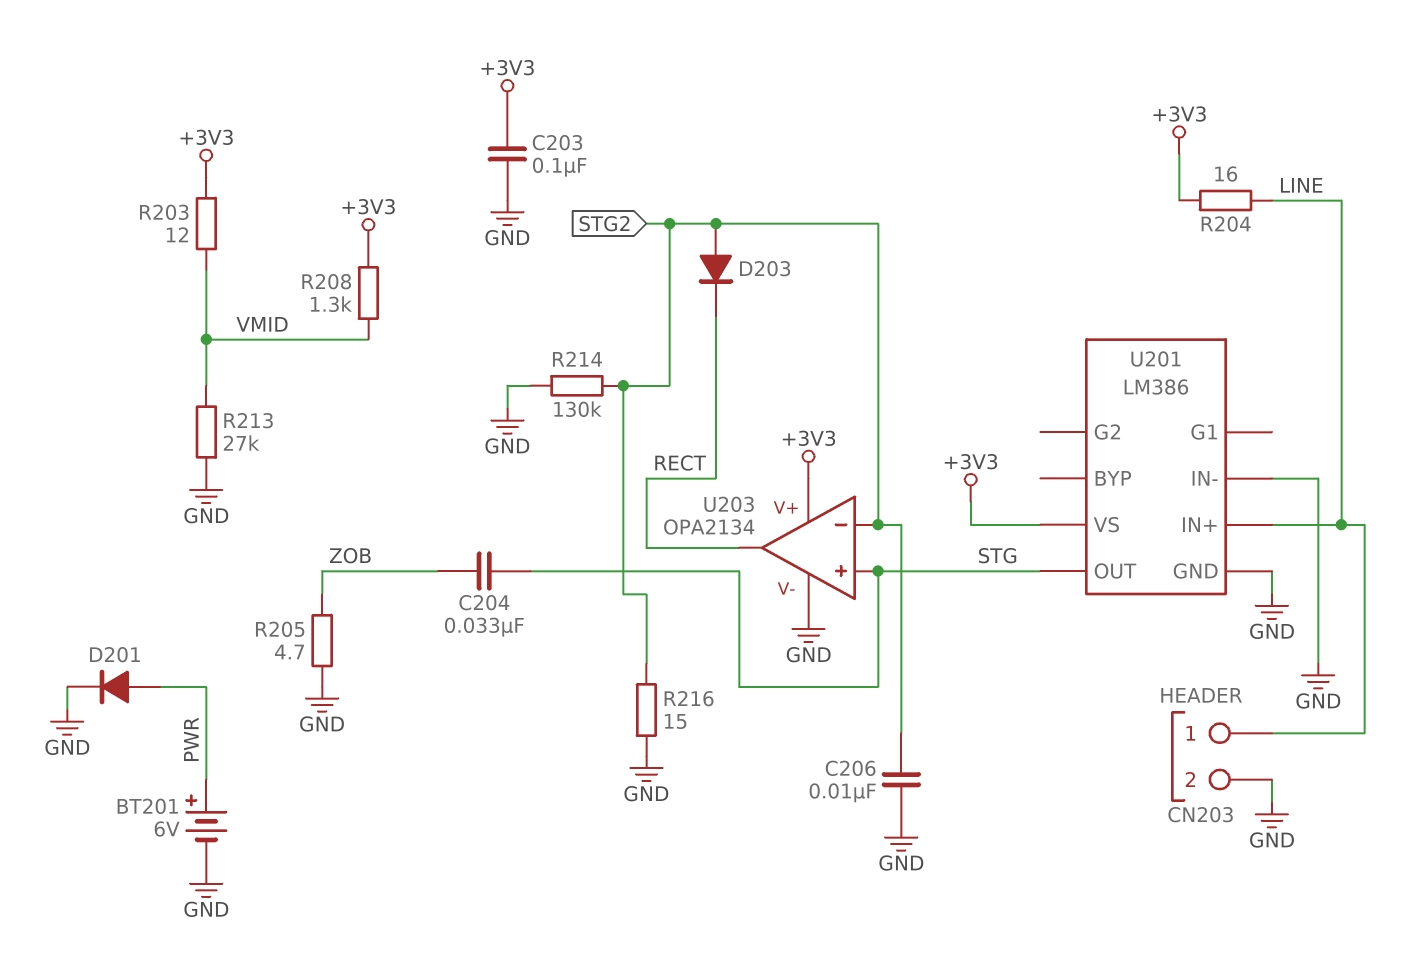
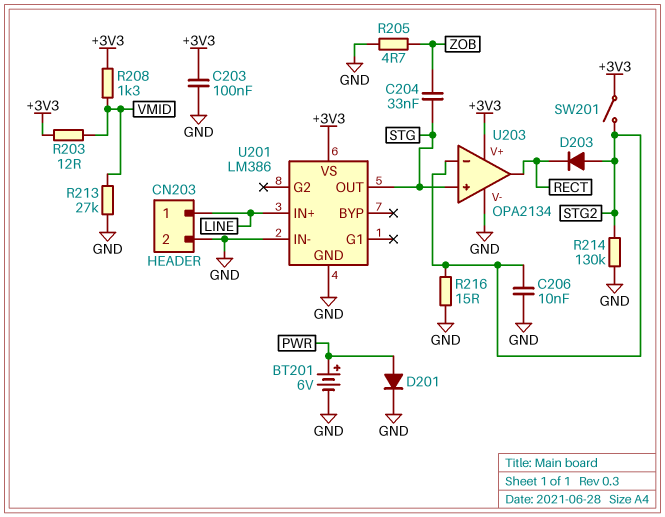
R204: 16 (+3V3, LINE) -> none
SW201: none -> switch (+3V3, STG2)

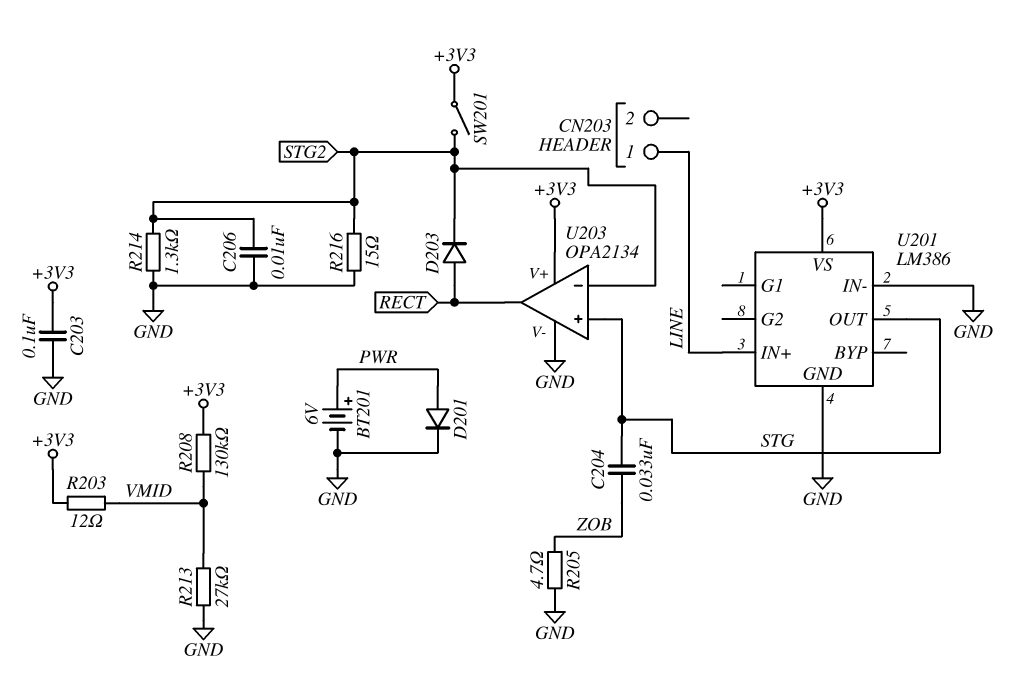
CN203 pin 2: GND -> none
D203: diode (A STG2, K RECT) -> diode (A RECT, K STG2)
R208: 1.3k (+3V3, VMID) -> 130k (+3V3, VMID)
R214: 130k (GND, STG2) -> 1.3k (GND, STG2)

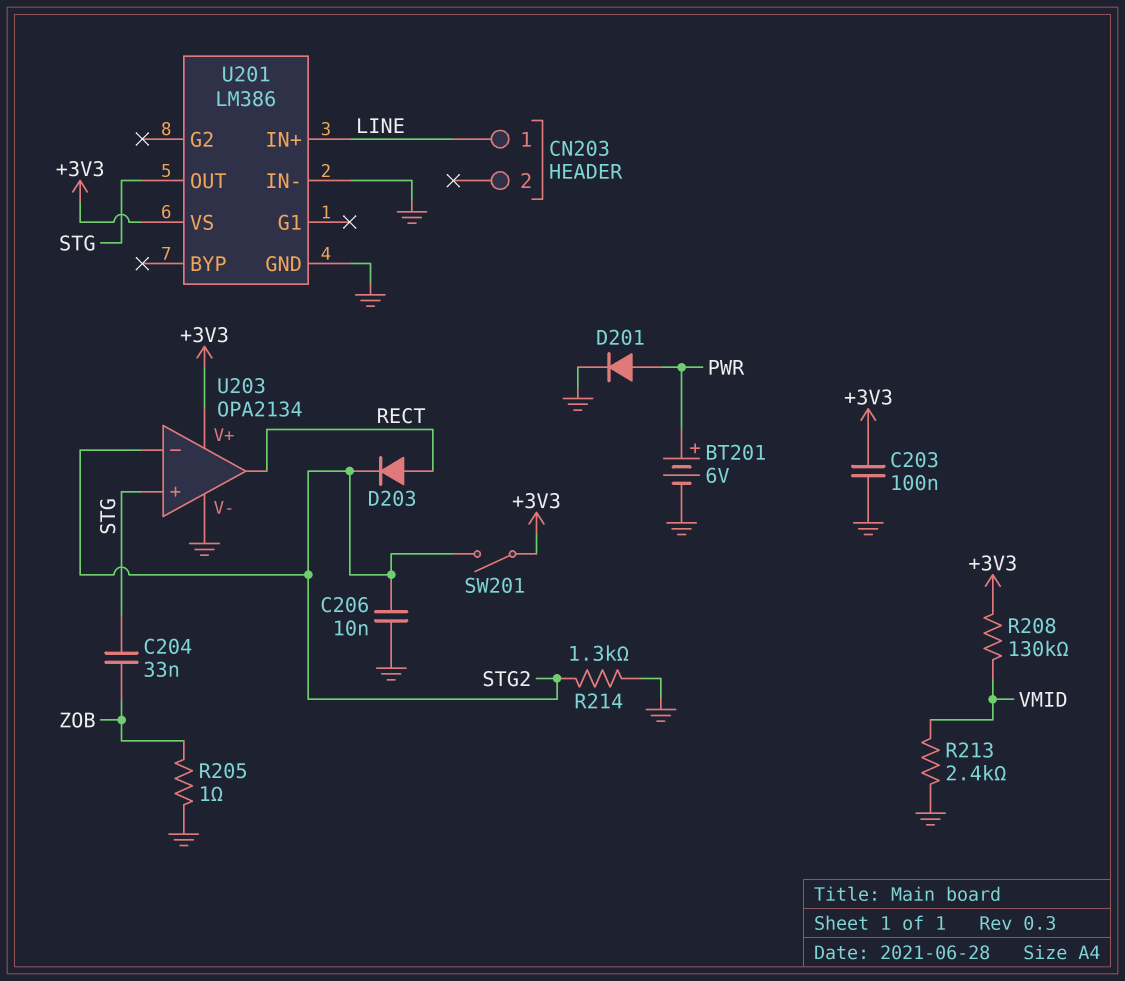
R203: 12 (+3V3, VMID) -> none
R205: 4.7 (GND, ZOB) -> 1 (GND, ZOB)
R213: 27k (GND, VMID) -> 2.4k (GND, VMID)
R216: 15 (GND, STG2) -> none

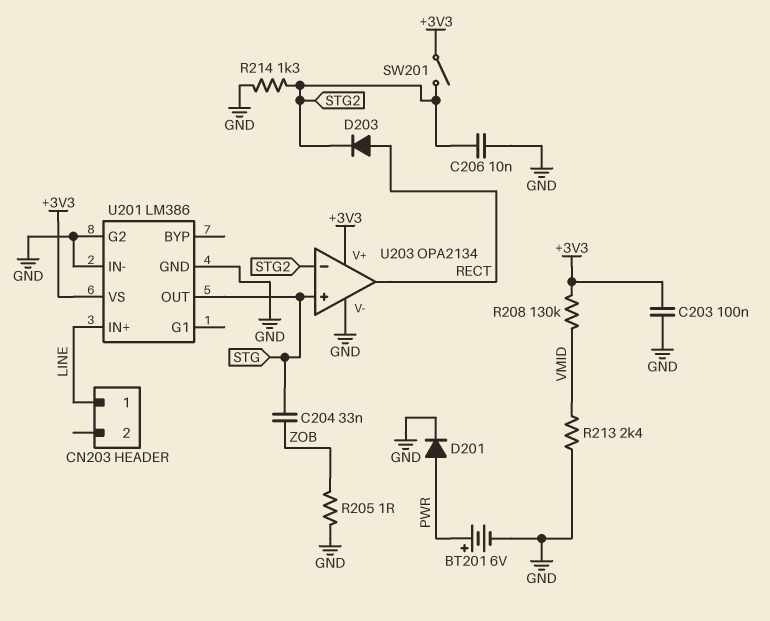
U201 pin G2: none -> GND

